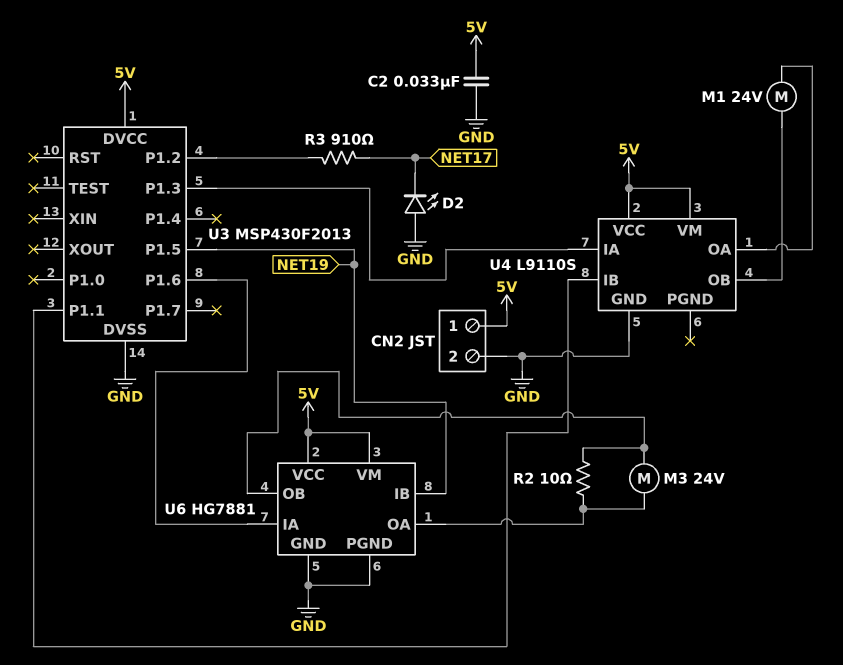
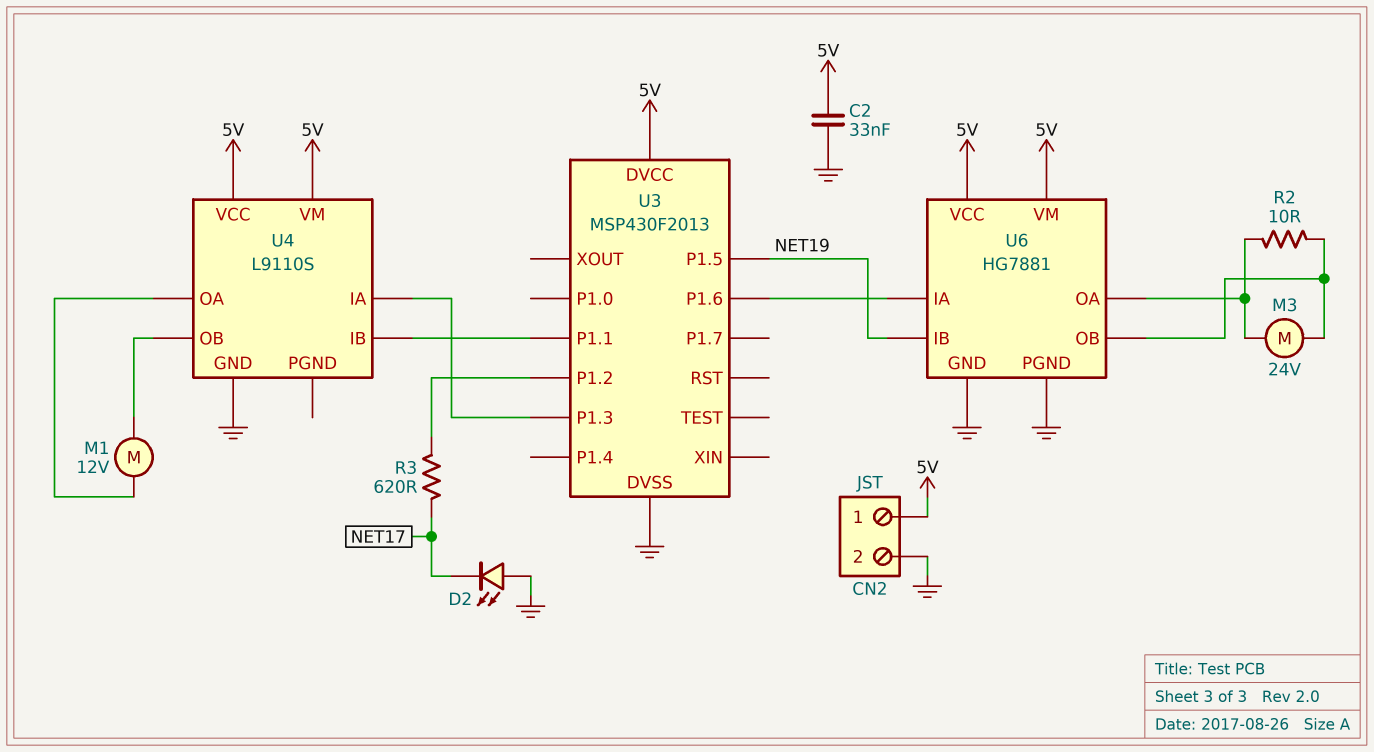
M1: motor 24V (U4/OA, U4/OB) -> motor 12V (U4/OA, U4/OB)
R3: 910 (NET17, U3/P1.2) -> 620 (NET17, U3/P1.2)

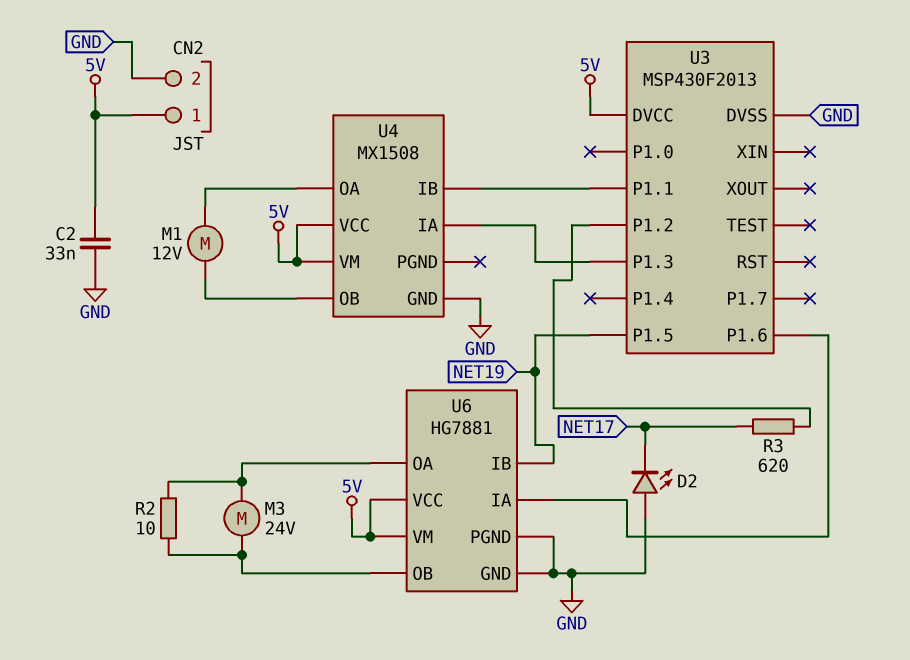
U4: L9110S -> MX1508

